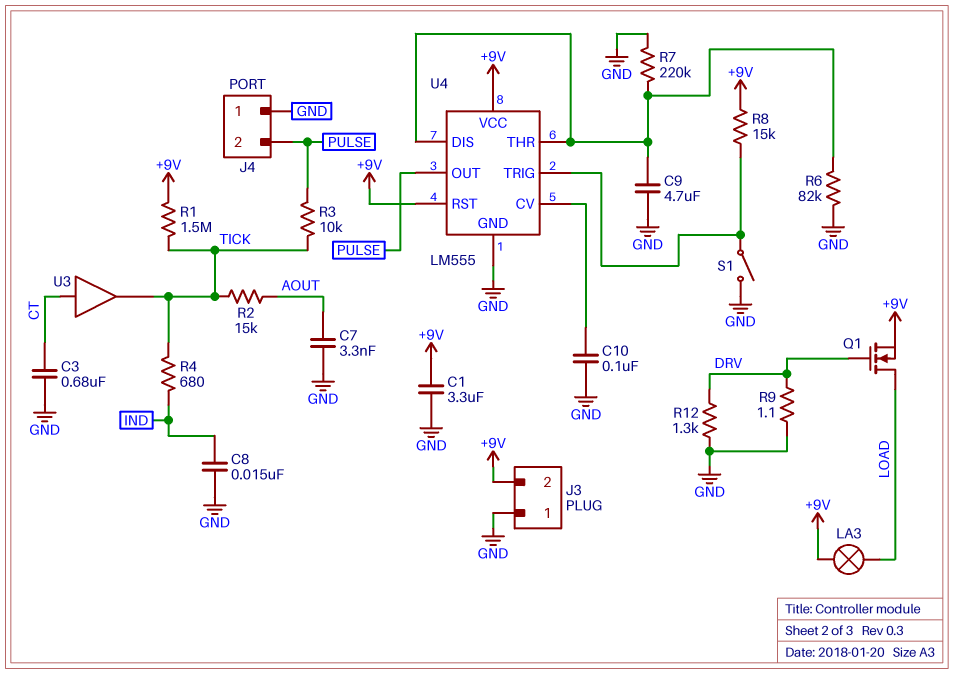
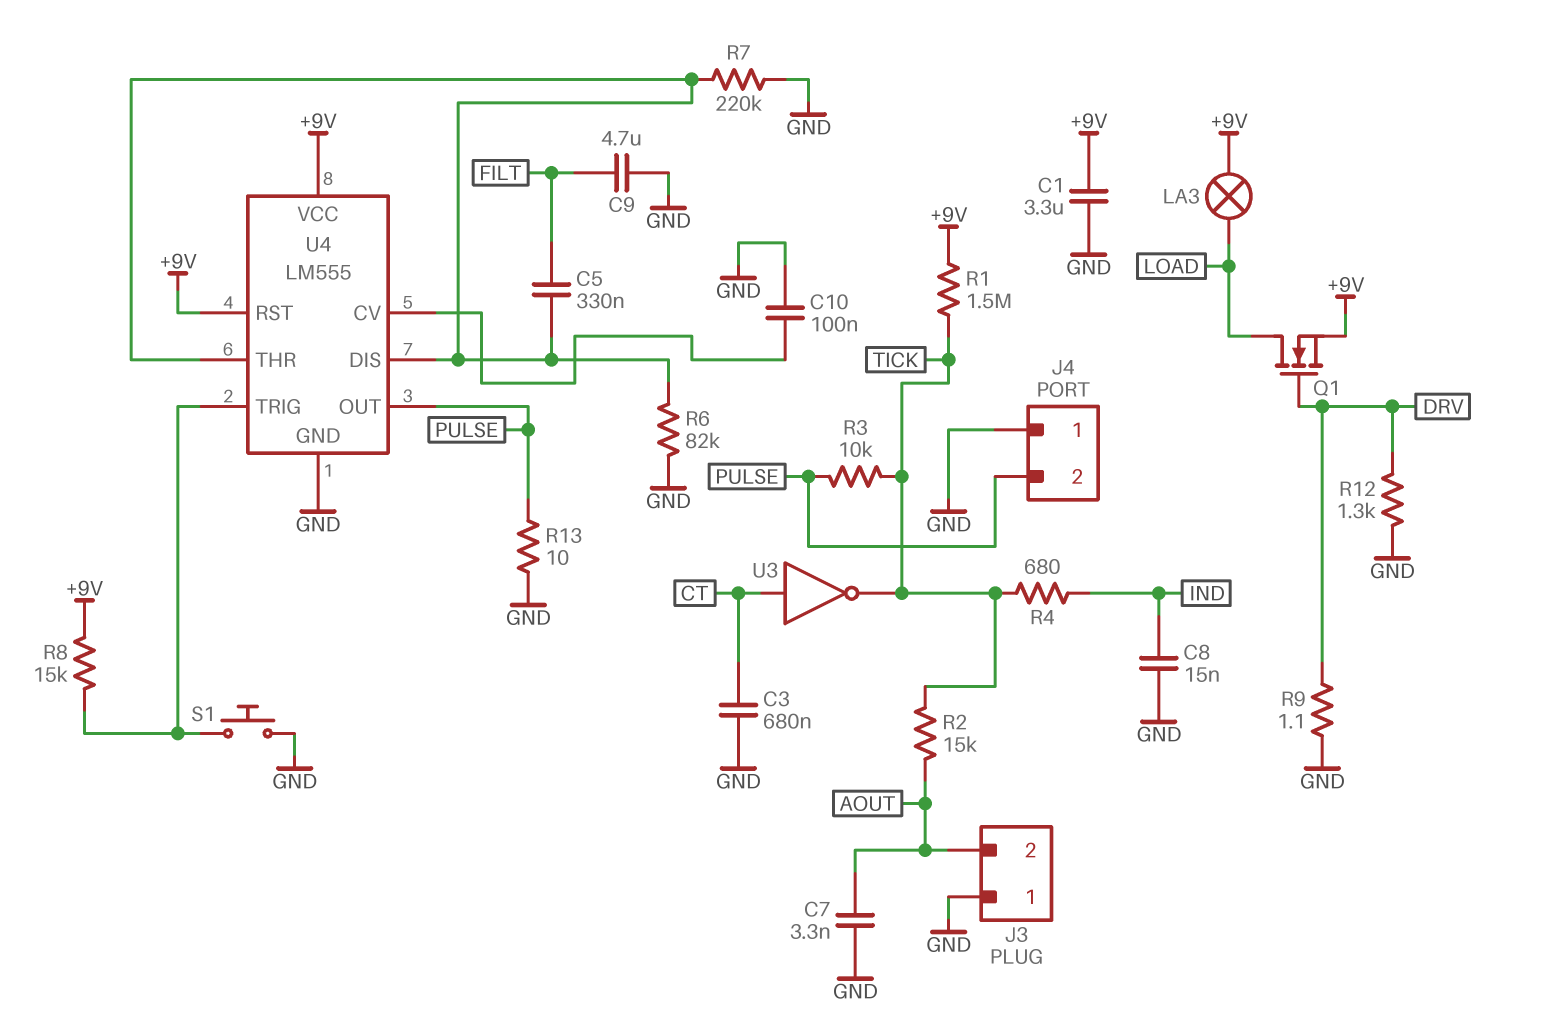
C5: none -> 330nF (FILT, U4/DIS)
C9: 4.7uF (GND, U4/DIS) -> 4.7uF (FILT, GND)
J3 pin 2: +9V -> AOUT
R13: none -> 10 (GND, PULSE)
S1: switch (GND, U4/TRIG) -> button (GND, U4/TRIG)
U3: buffer (in CT, out TICK) -> NOT (in CT, out TICK)

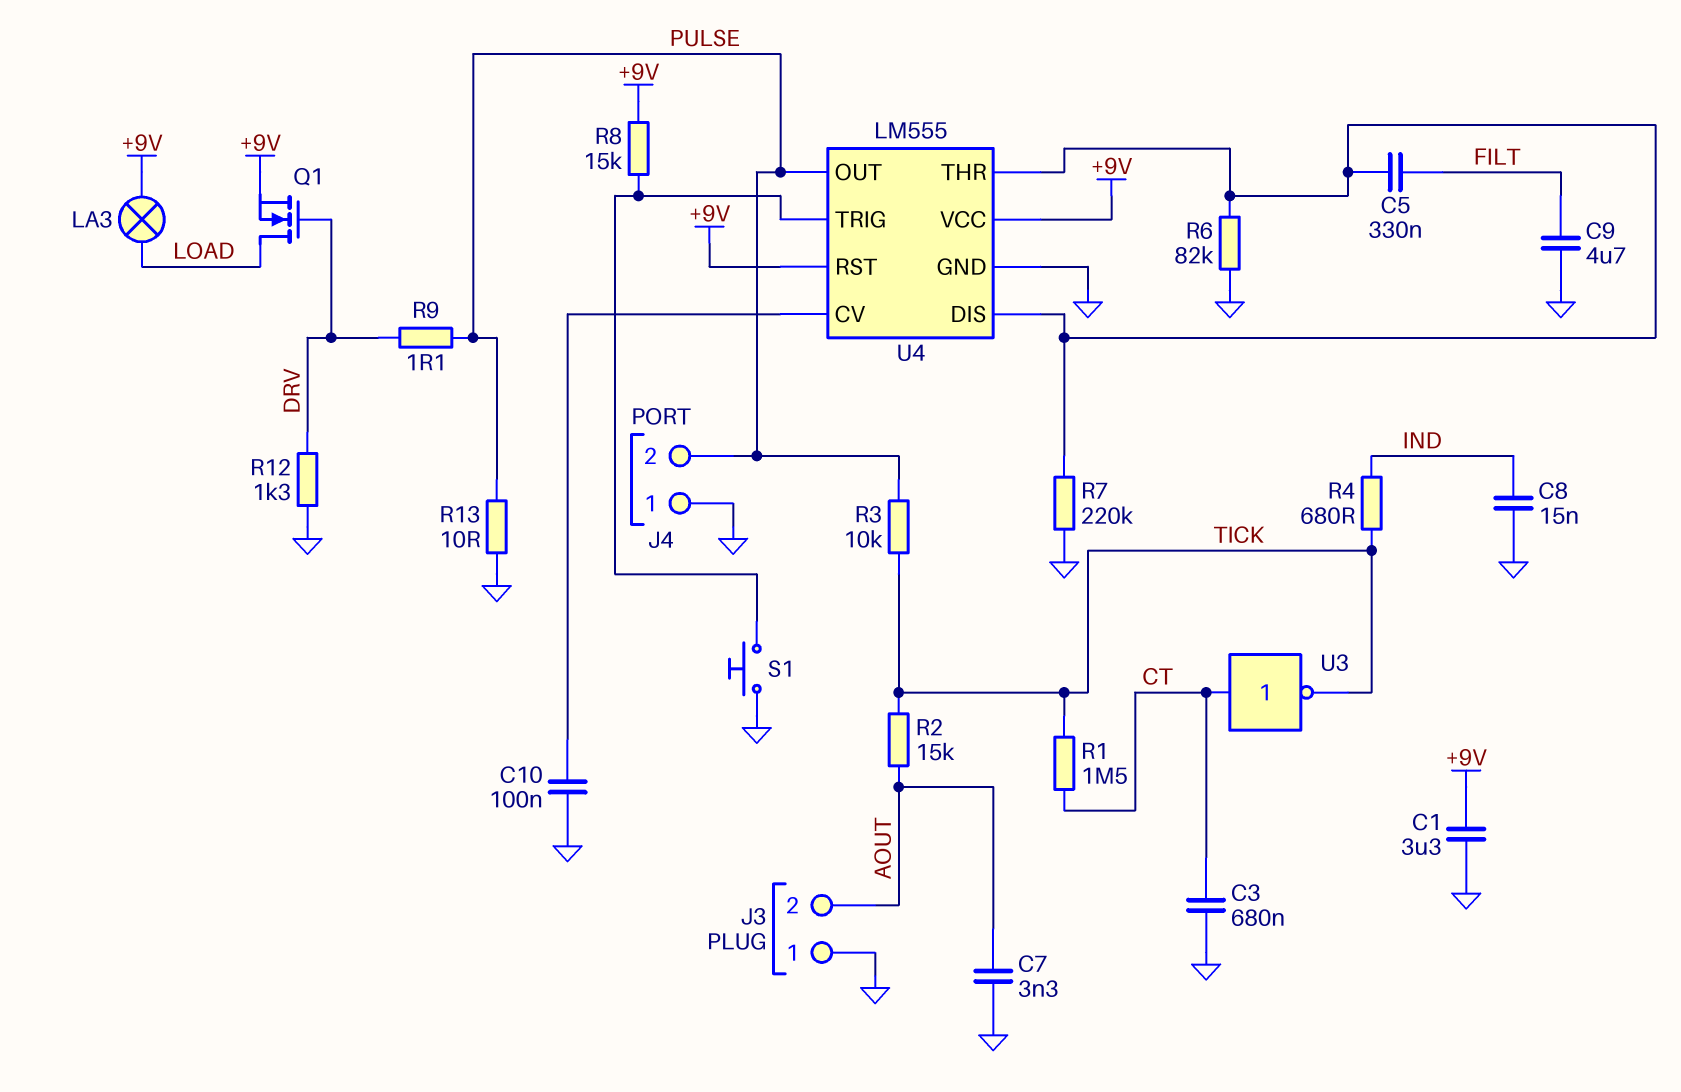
R1: 1.5M (+9V, TICK) -> 1.5M (CT, TICK)
R9: 1.1 (DRV, GND) -> 1.1 (DRV, PULSE)

